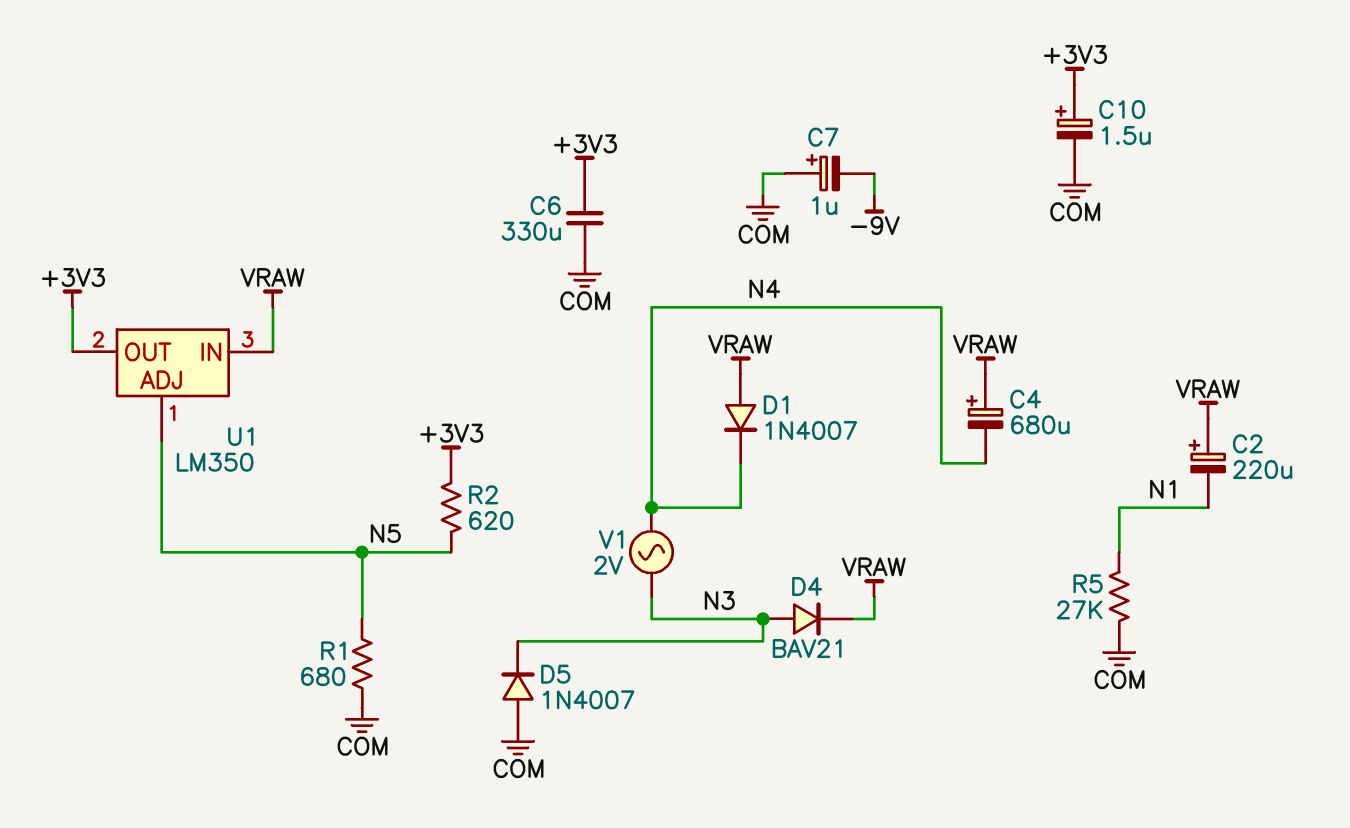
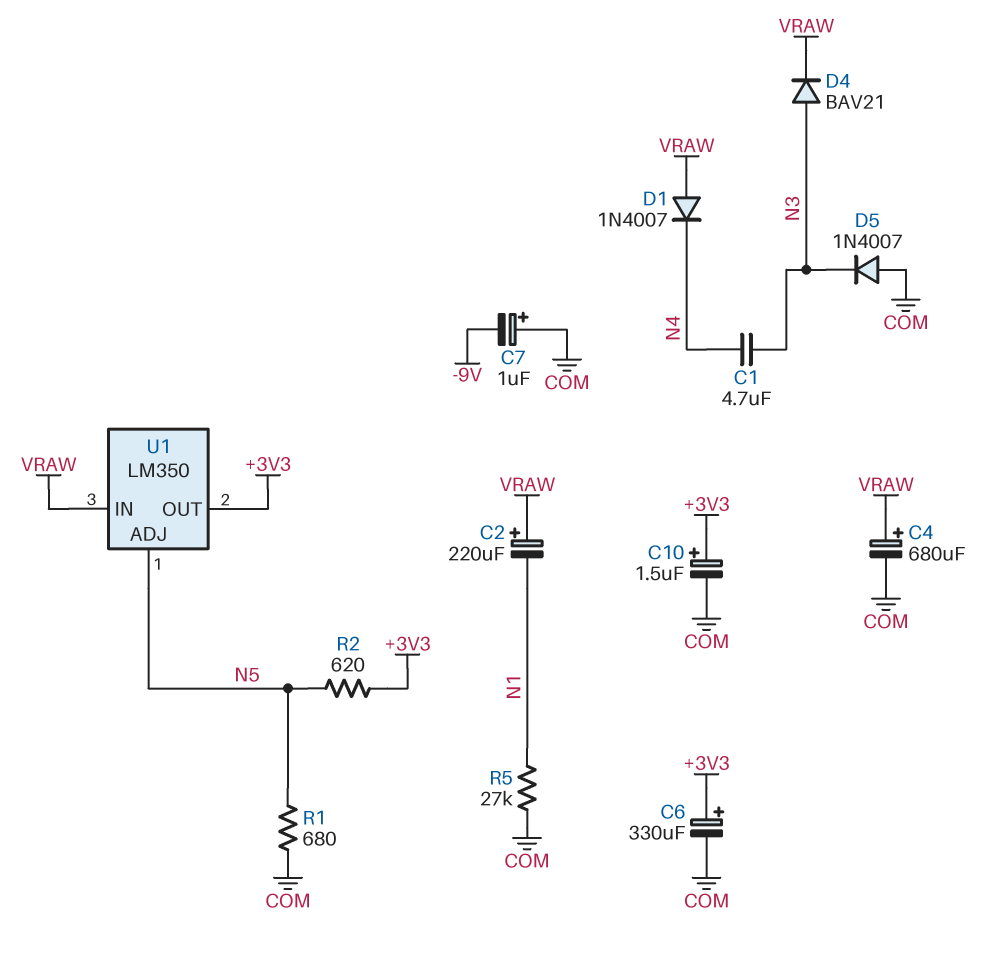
C1: none -> 4.7uF (N3, N4)
C4: 680uF (plus VRAW, minus N4) -> 680uF (plus VRAW, minus COM)
C6: 330uF (+3V3, COM) -> 330uF (plus +3V3, minus COM)
V1: AC 2V (N3, N4) -> none

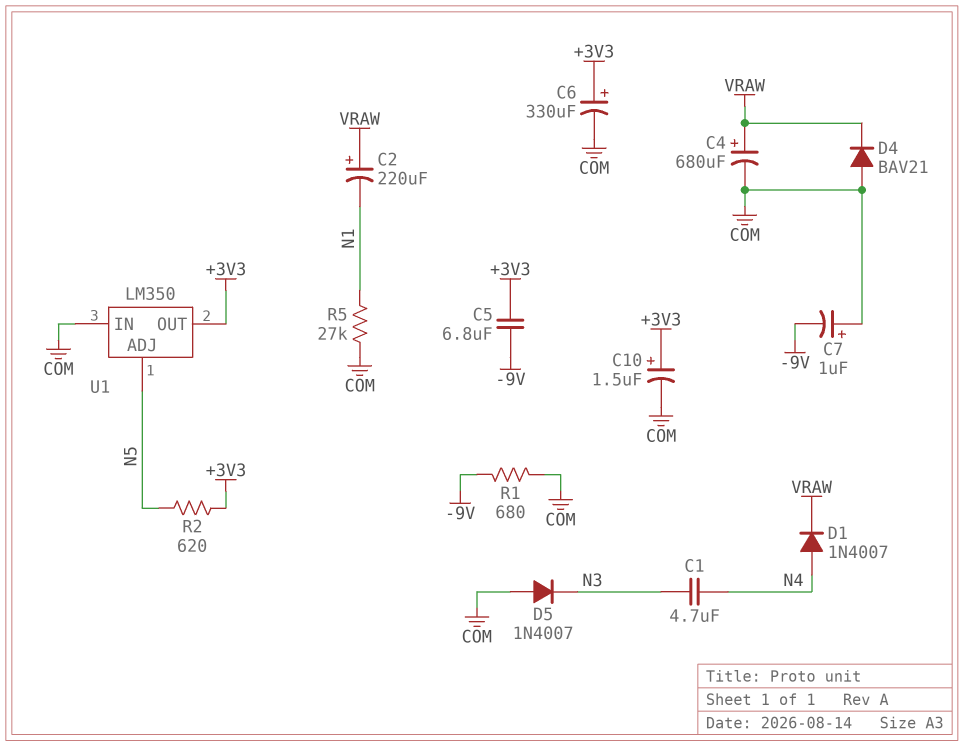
C5: none -> 6.8uF (+3V3, -9V)
D1: diode 1N4007 (A VRAW, K N4) -> diode 1N4007 (A N4, K VRAW)
D4: diode BAV21 (A N3, K VRAW) -> diode BAV21 (A COM, K VRAW)
R1: 680 (COM, N5) -> 680 (-9V, COM)
U1 pin IN: VRAW -> COM

